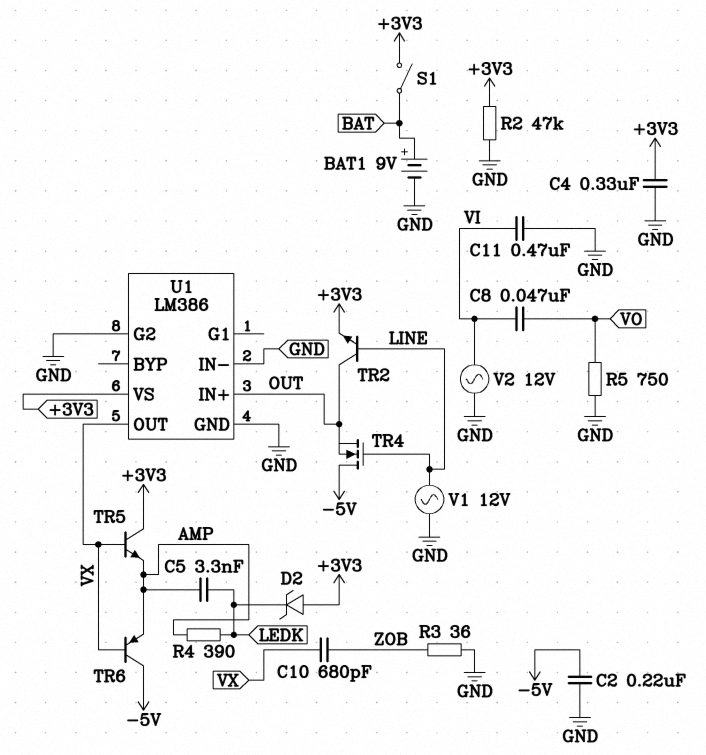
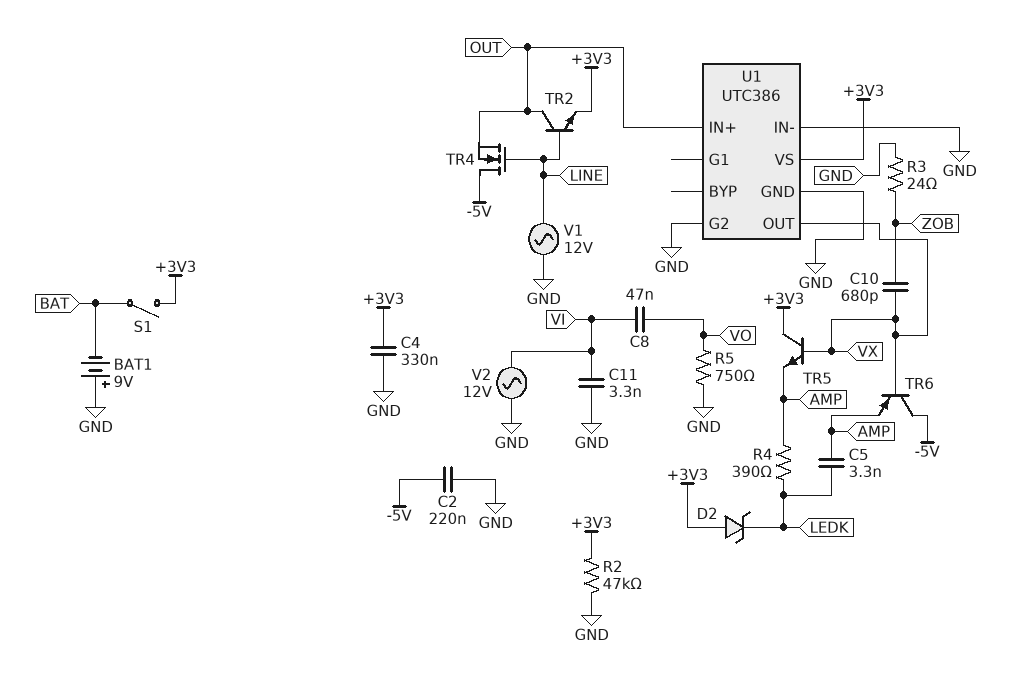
BAT1: 9V (plus BAT, minus GND) -> 9V (plus GND, minus BAT)
C11: 470nF (GND, VI) -> 3.3nF (GND, VI)
R3: 36 (GND, ZOB) -> 24 (GND, ZOB)
U1: LM386 -> UTC386

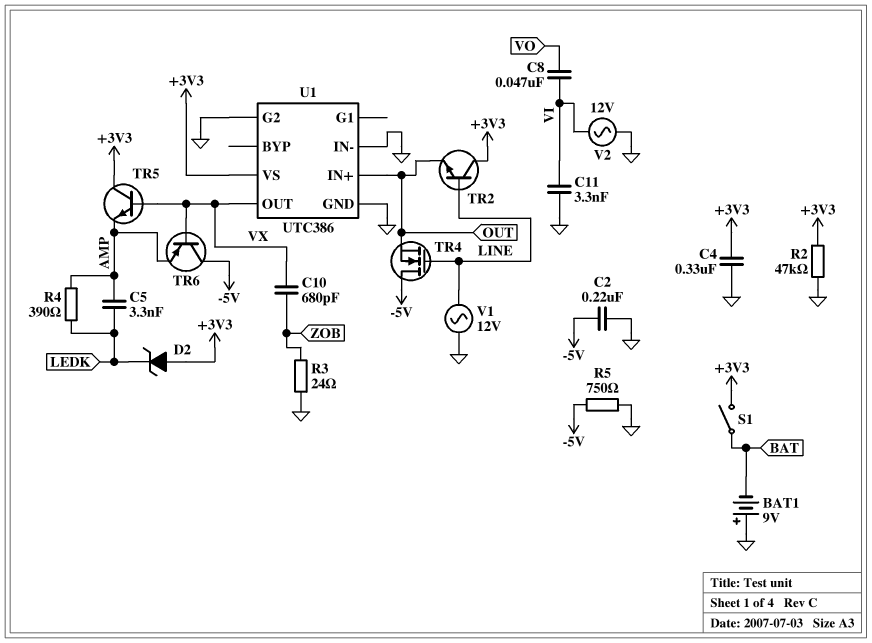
R5: 750 (GND, VO) -> 750 (-5V, GND)
TR2: NPN (B LINE, C OUT, E +3V3) -> NPN (B LINE, C +3V3, E OUT)

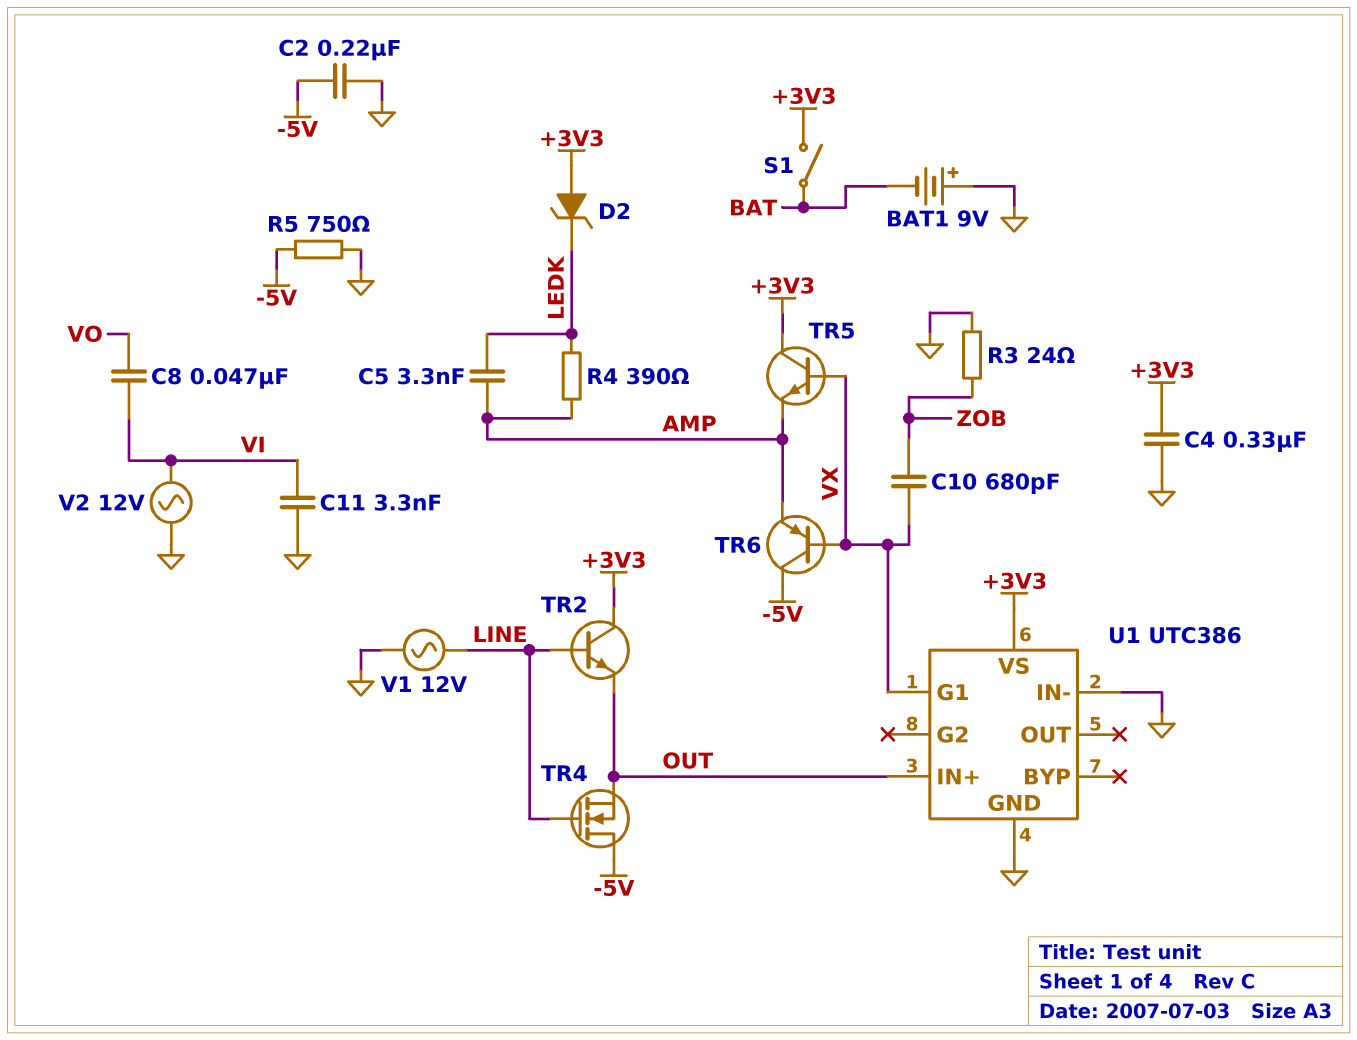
R2: 47k (+3V3, GND) -> none
U1 pin G1: none -> VX
U1 pin G2: GND -> none
U1 pin OUT: VX -> none

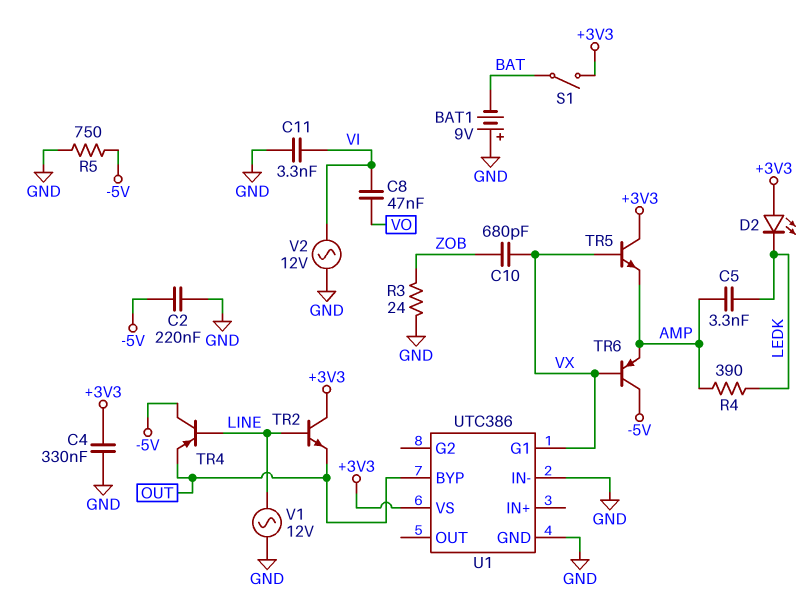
D2: zener (A +3V3, K LEDK) -> LED (A +3V3, K LEDK)
TR4: NMOS (G LINE, D -5V, S OUT) -> PNP (B LINE, C -5V, E OUT)
U1 pin BYP: none -> OUT
U1 pin IN+: OUT -> none

